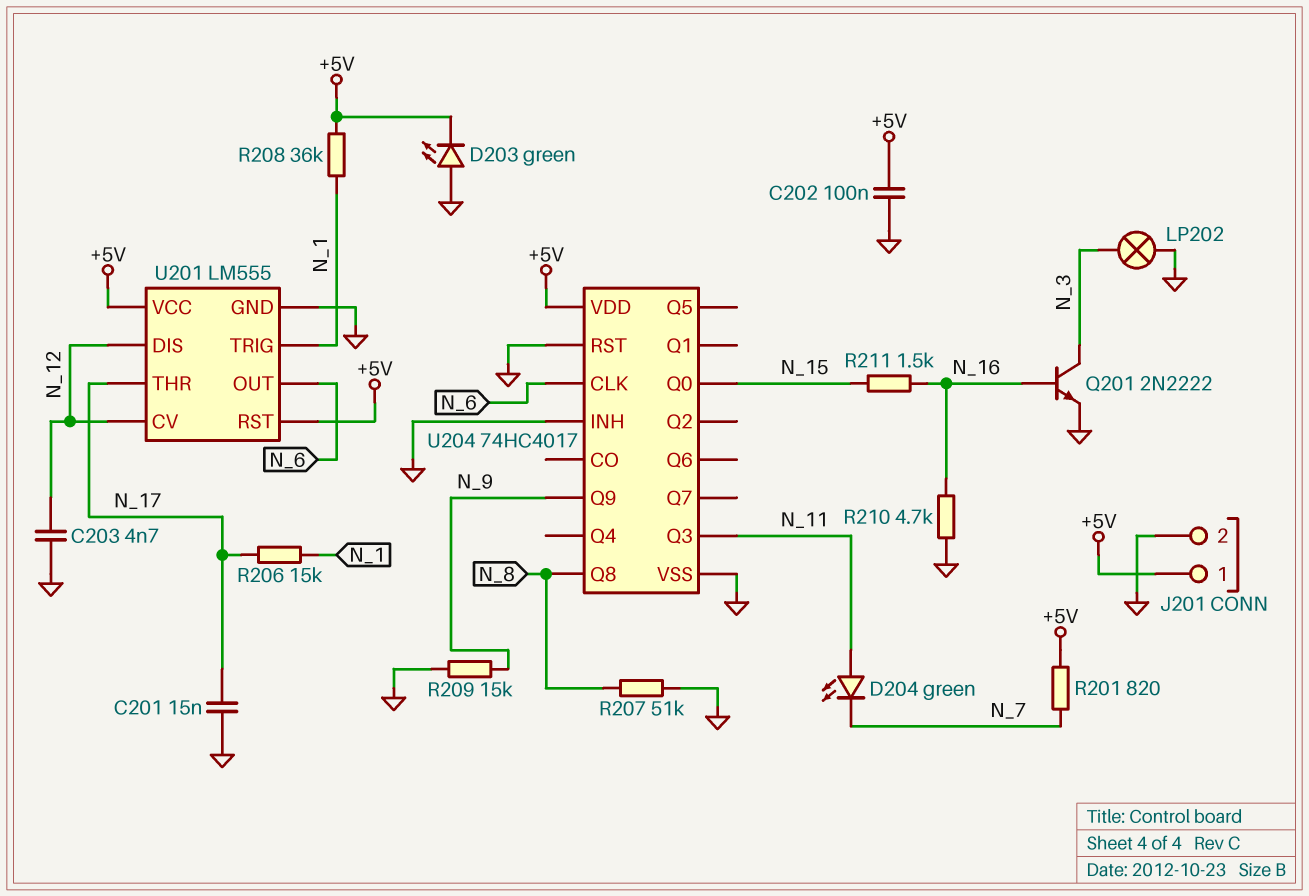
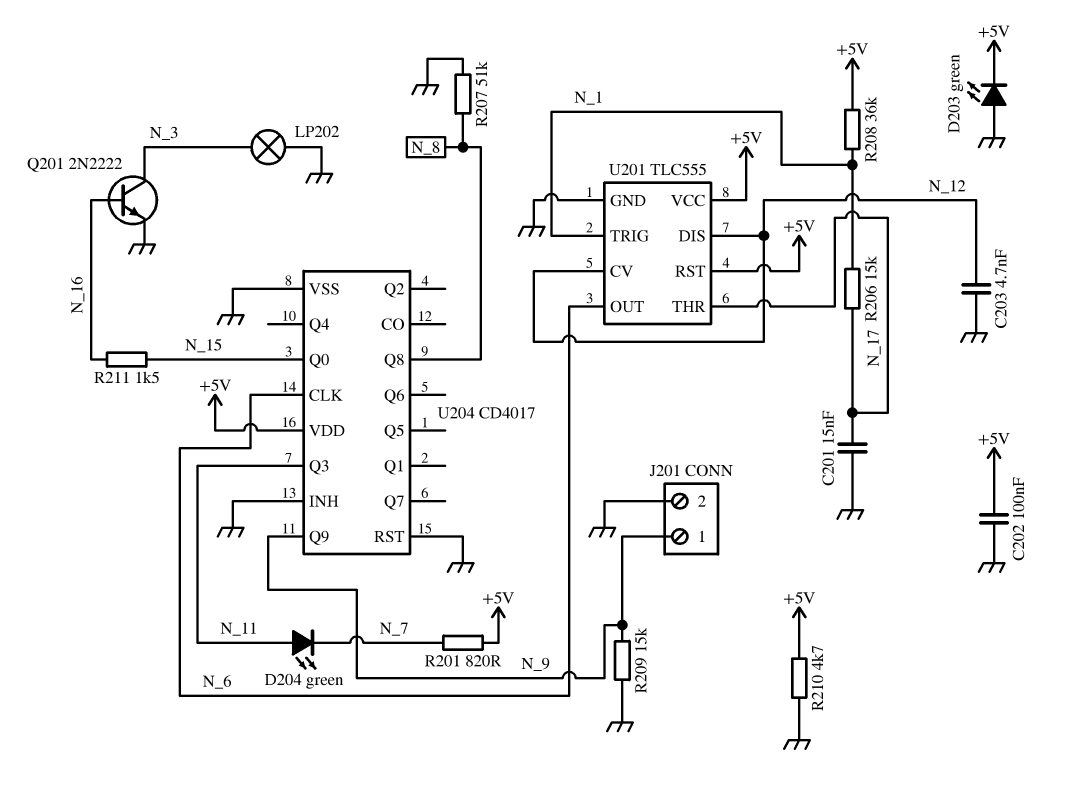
J201 pin 1: +5V -> N_9
R210: 4.7k (GND, N_16) -> 4.7k (+5V, GND)
U201: LM555 -> TLC555
U204: 74HC4017 -> CD4017

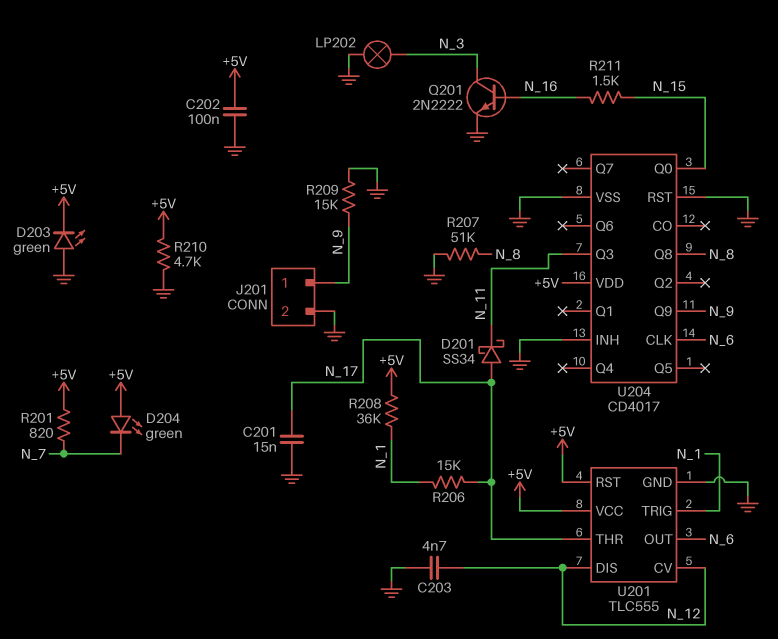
D201: none -> schottky SS34 (A N_17, K N_11)
D204: LED green (A N_11, K N_7) -> LED green (A +5V, K N_7)

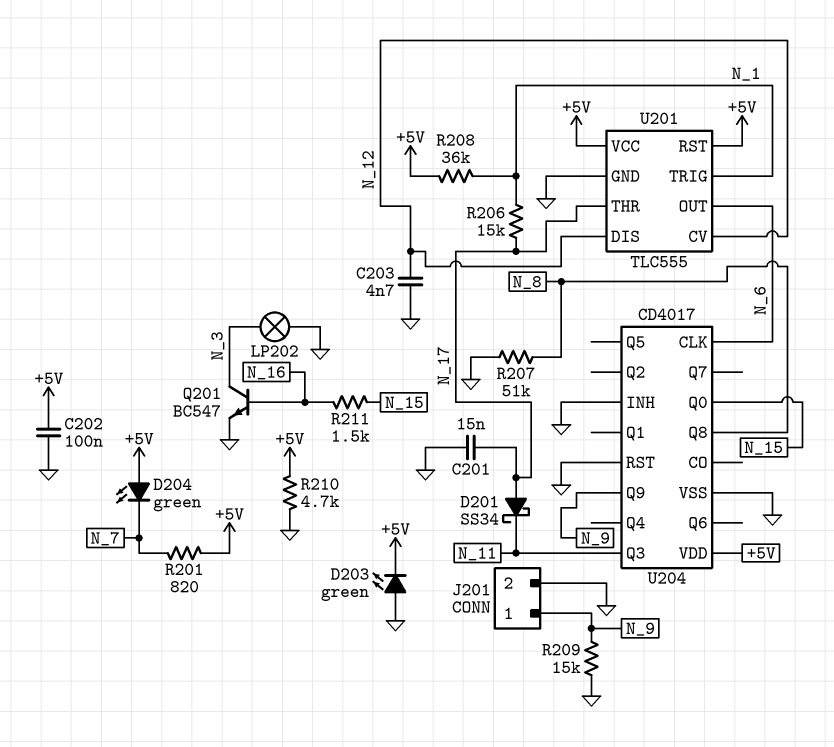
Q201: NPN 2N2222 (B N_16, C N_3, E GND) -> NPN BC547 (B N_16, C N_3, E GND)

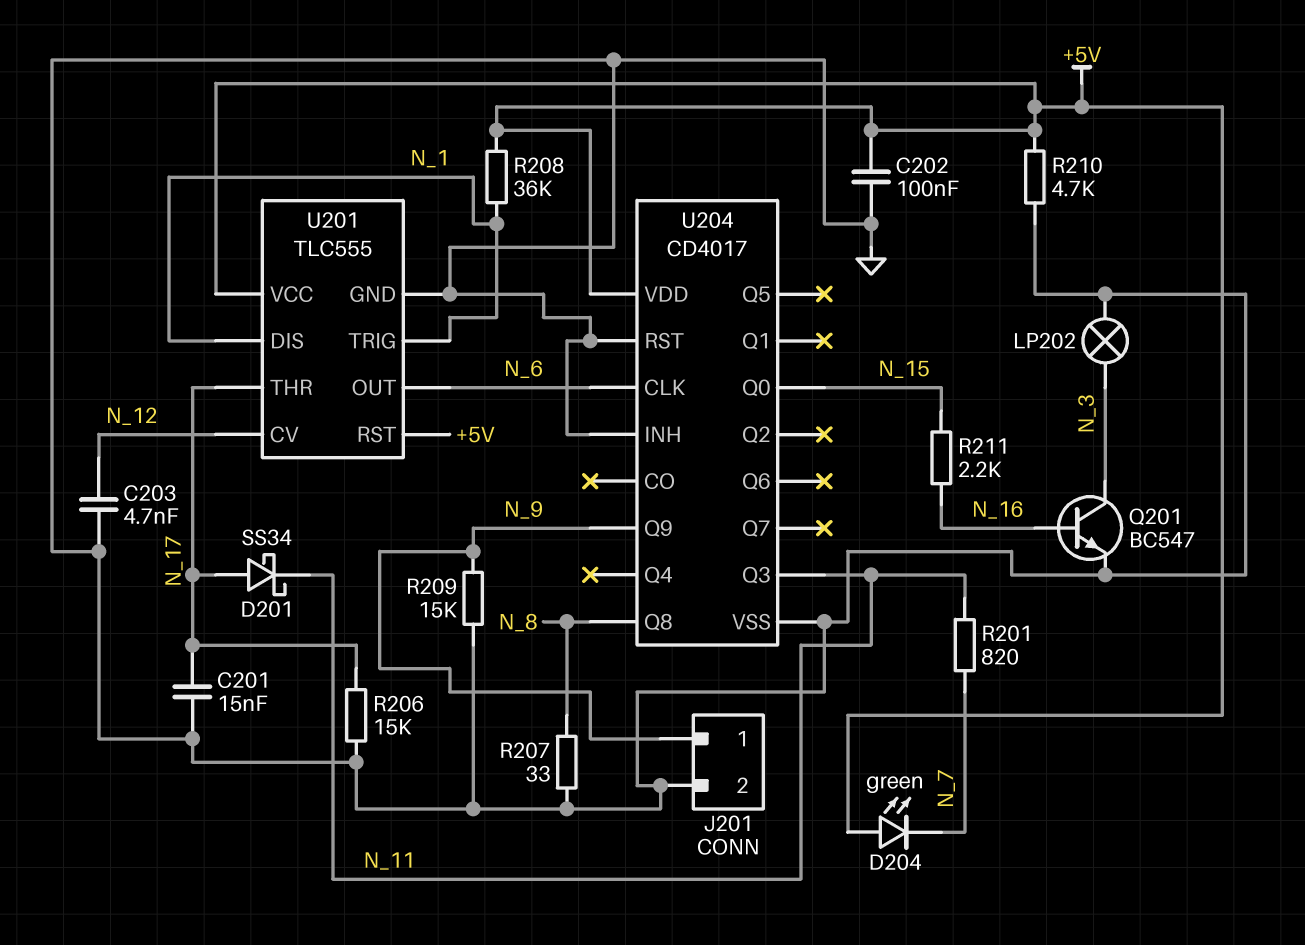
D203: LED green (A GND, K +5V) -> none
R201: 820 (+5V, N_7) -> 820 (N_7, N_11)
R206: 15k (N_1, N_17) -> 15k (GND, N_17)
R207: 51k (GND, N_8) -> 33 (GND, N_8)
R211: 1.5k (N_15, N_16) -> 2.2k (N_15, N_16)
U201 pin DIS: N_12 -> N_1

